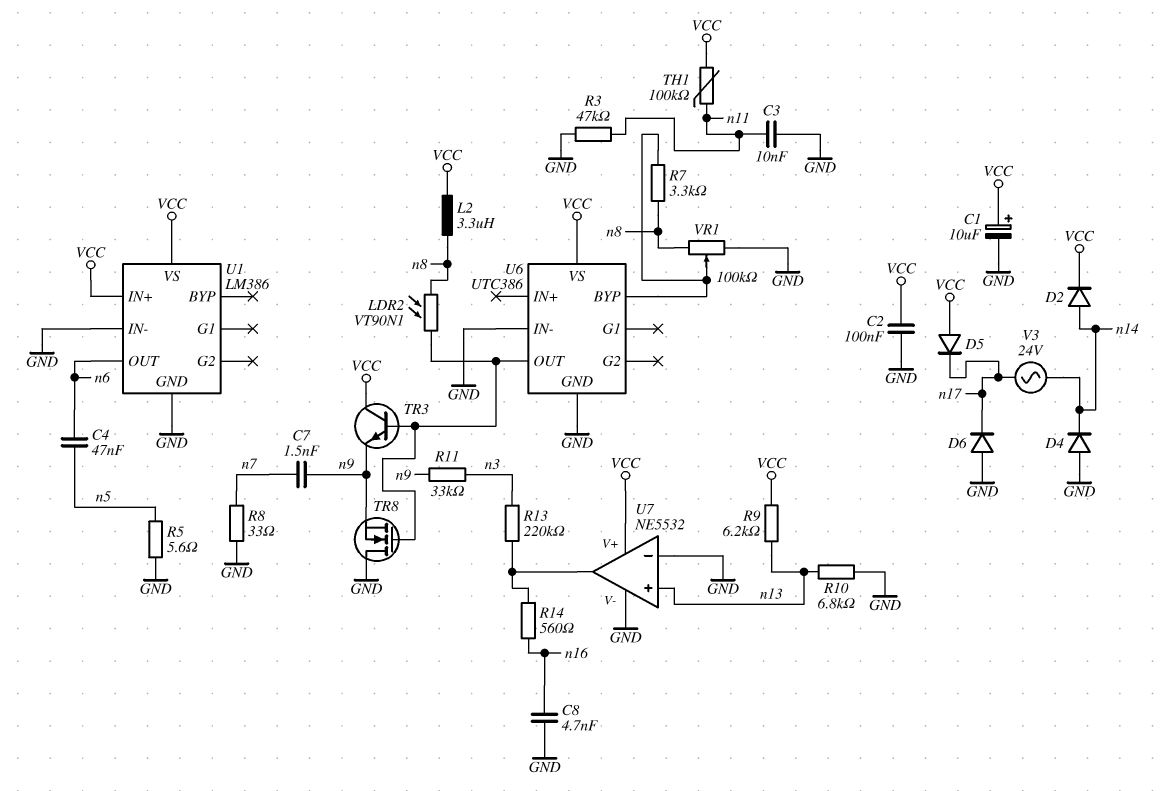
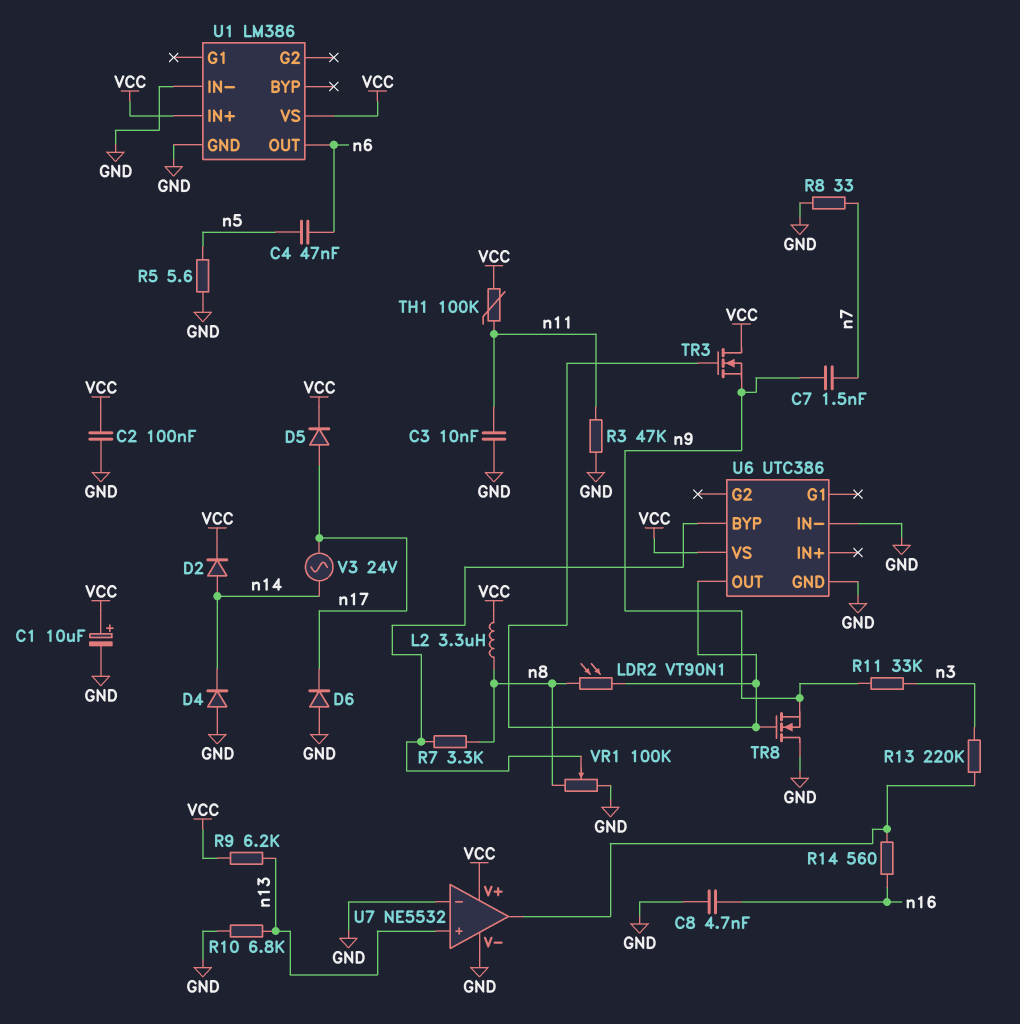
D5: diode (A VCC, K n17) -> diode (A n17, K VCC)
TR3: NPN (B U6/OUT, C VCC, E n9) -> NMOS (G U6/OUT, D VCC, S n9)

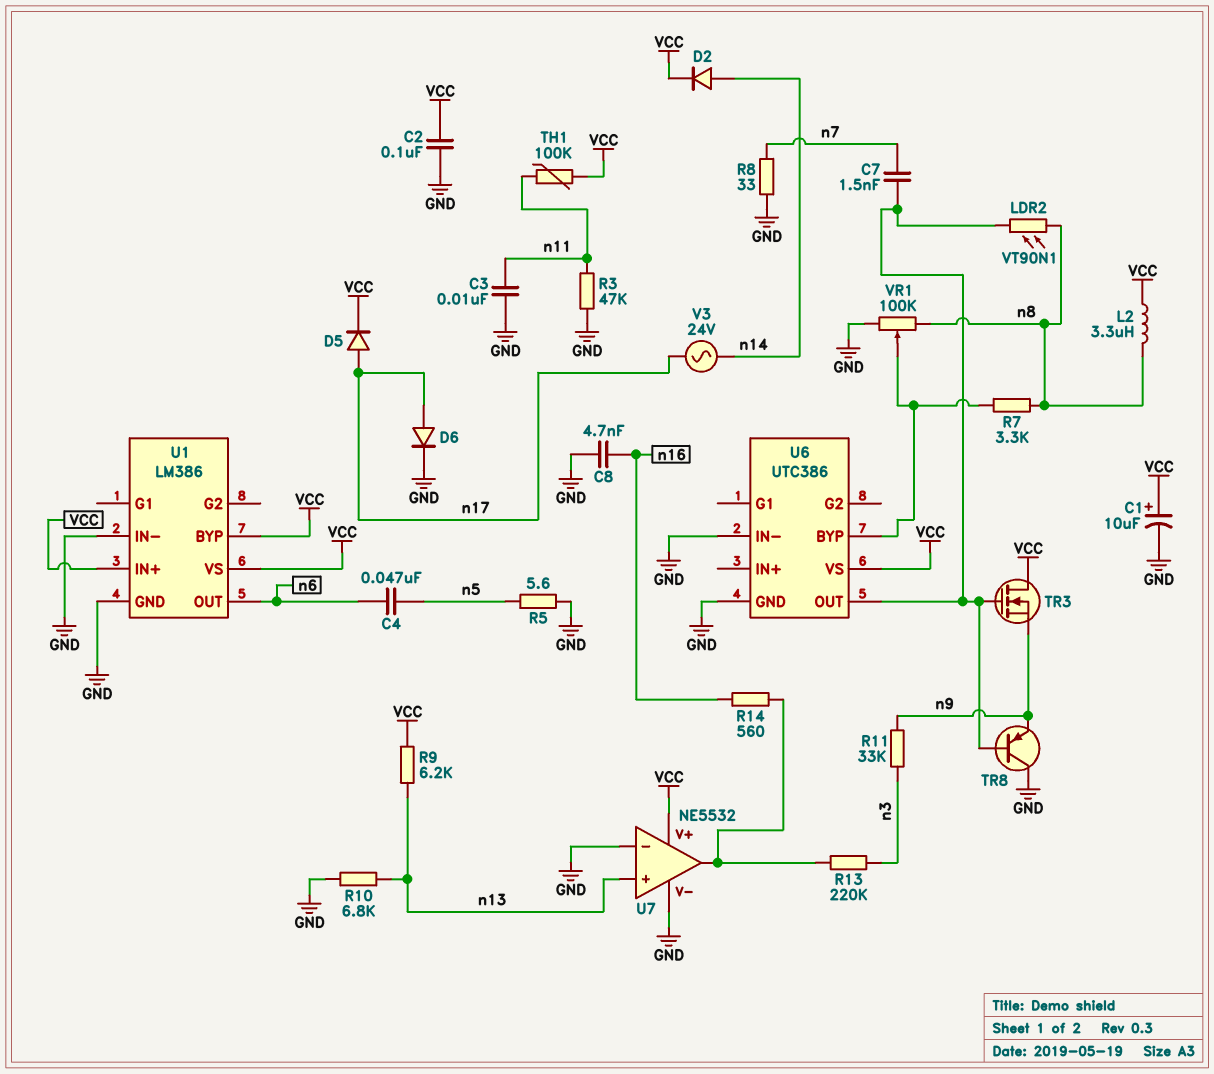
C7: 1.5nF (n7, n9) -> 1.5nF (U6/OUT, n7)
D4: diode (A GND, K n14) -> none
D6: diode (A GND, K n17) -> diode (A n17, K GND)
TR8: NMOS (G U6/OUT, D GND, S n9) -> PNP (B U6/OUT, C GND, E n9)
U1 pin BYP: none -> VCC

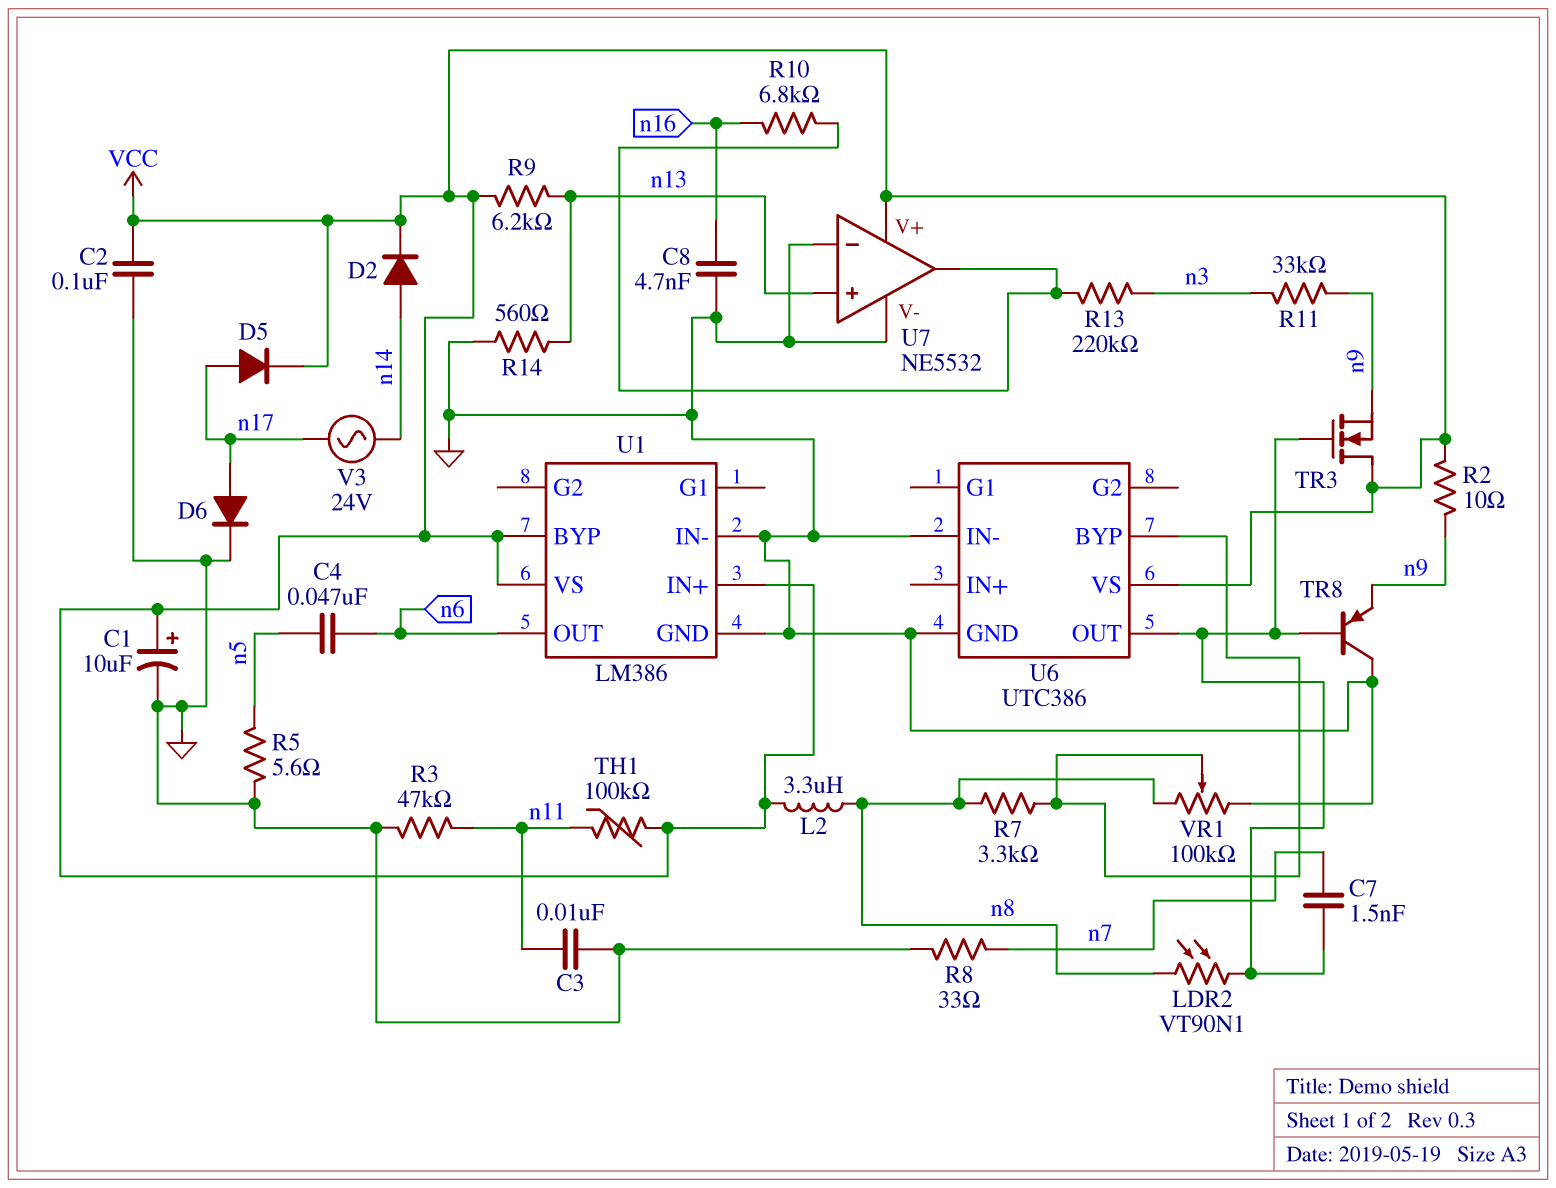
R2: none -> 10 (VCC, n9)
R10: 6.8k (GND, n13) -> 6.8k (U7/out, n16)
R14: 560 (U7/out, n16) -> 560 (GND, n13)

